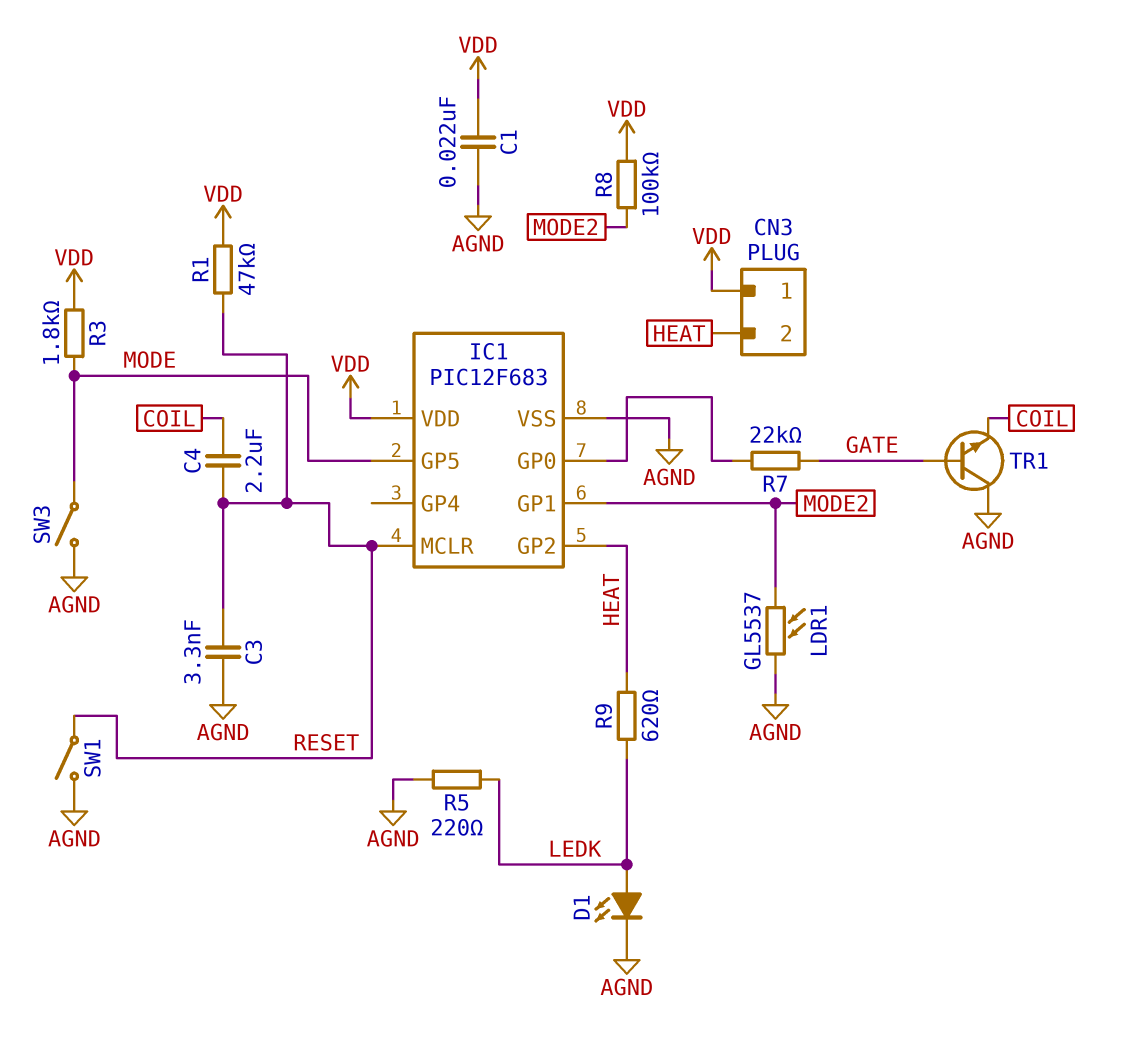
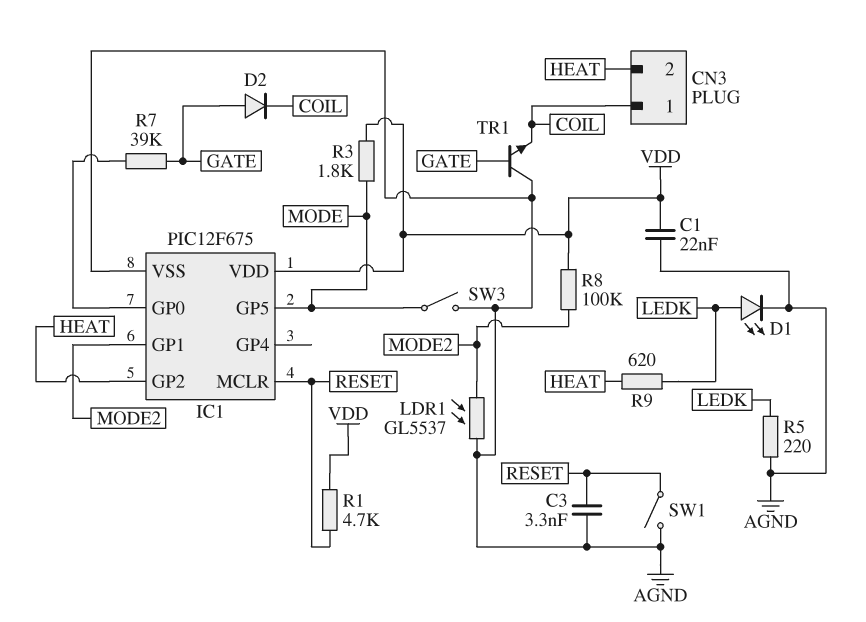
C4: 2.2uF (COIL, RESET) -> none
CN3 pin 1: VDD -> COIL
D2: none -> diode (A GATE, K COIL)
IC1: PIC12F683 -> PIC12F675
R1: 47k (RESET, VDD) -> 4.7k (RESET, VDD)
R7: 22k (GATE, IC1/GP0) -> 39k (GATE, IC1/GP0)

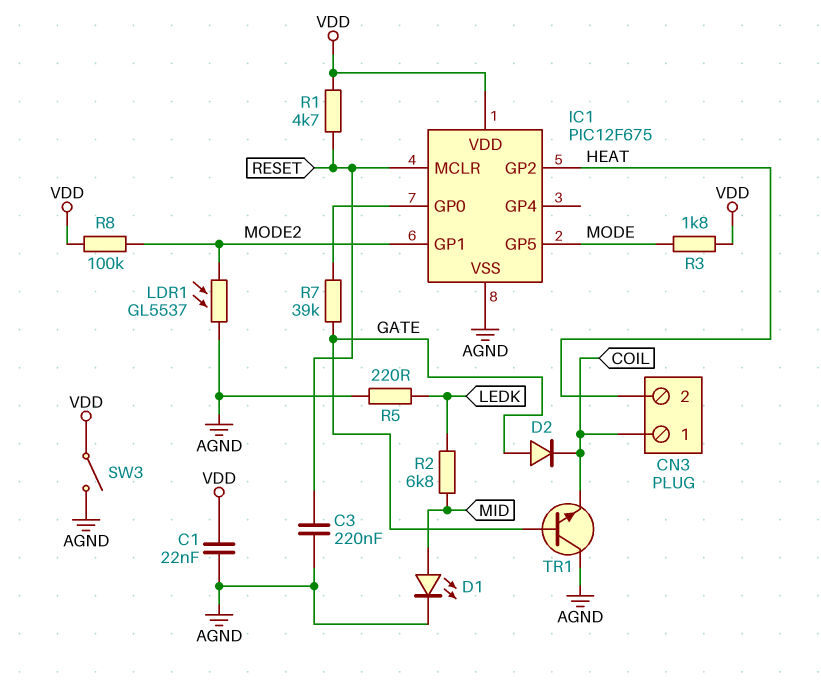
C3: 3.3nF (AGND, RESET) -> 220nF (AGND, RESET)
D1: LED (A LEDK, K AGND) -> LED (A MID, K AGND)
R2: none -> 6.8k (LEDK, MID)
R9: 620 (HEAT, LEDK) -> none
SW1: switch (AGND, RESET) -> none
SW3: switch (AGND, MODE) -> switch (AGND, VDD)

